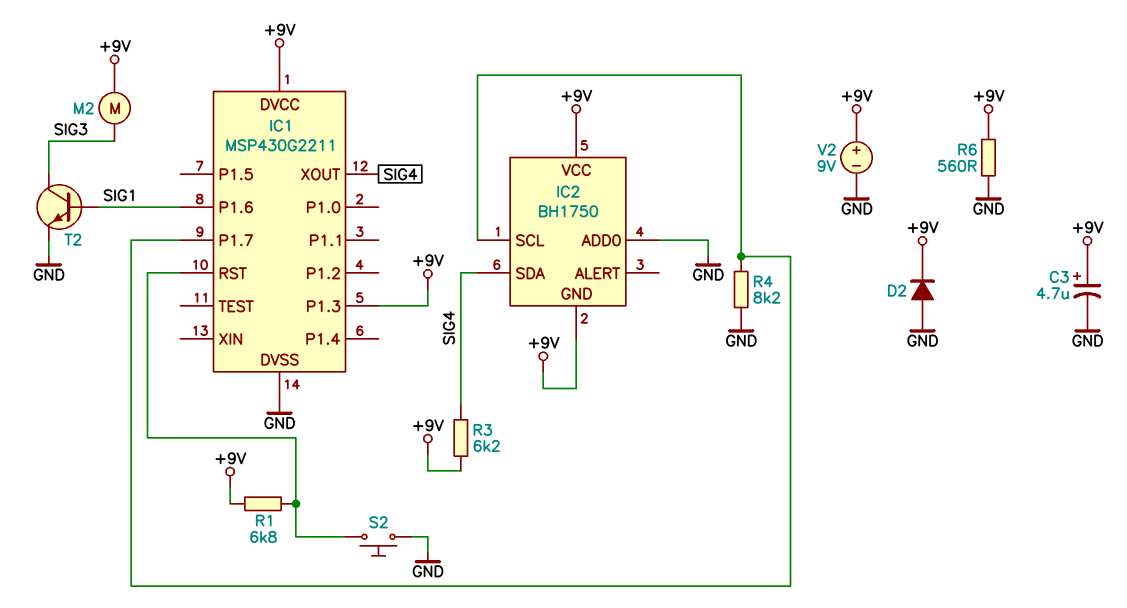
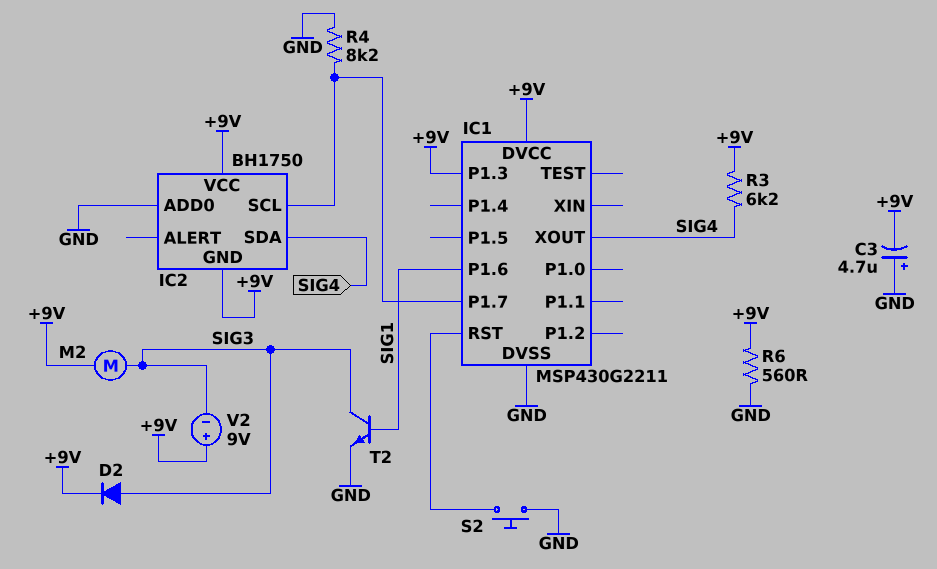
C3: 4.7uF (plus +9V, minus GND) -> 4.7uF (plus GND, minus +9V)
D2: diode (A GND, K +9V) -> diode (A SIG3, K +9V)
R1: 6.8k (+9V, IC1/RST) -> none
V2: 9V (plus +9V, minus GND) -> 9V (plus +9V, minus SIG3)

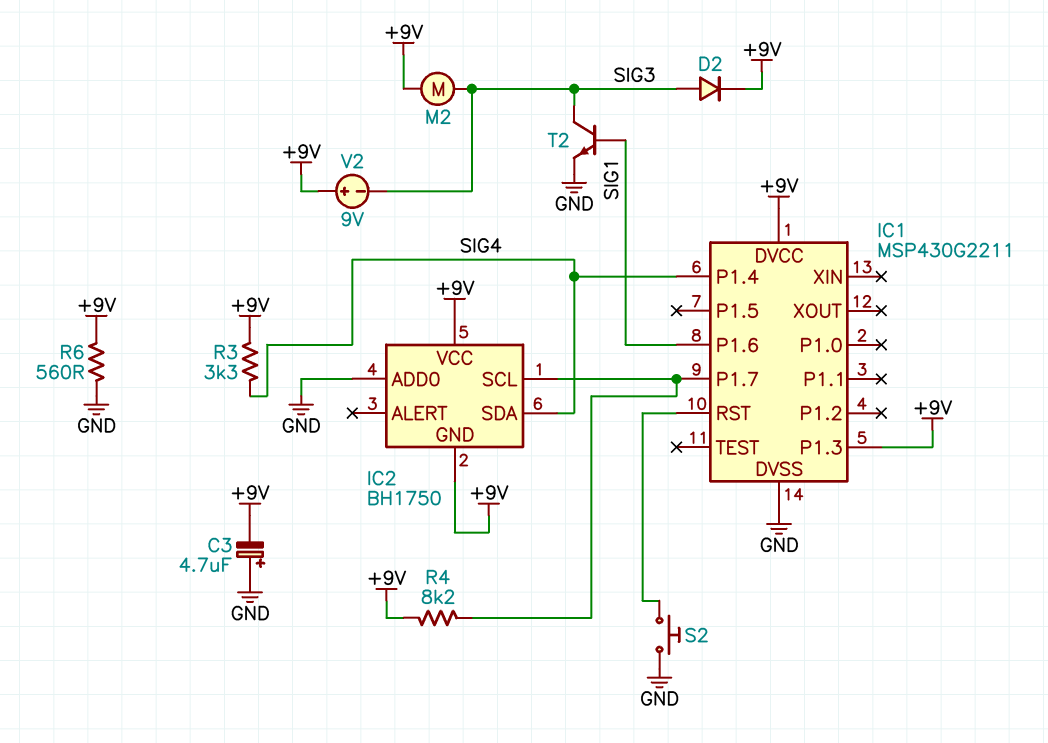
IC1 pin P1.4: none -> SIG4
IC1 pin XOUT: SIG4 -> none
R3: 6.2k (+9V, SIG4) -> 3.3k (+9V, SIG4)
R4: 8.2k (GND, IC1/P1.7) -> 8.2k (+9V, IC1/P1.7)

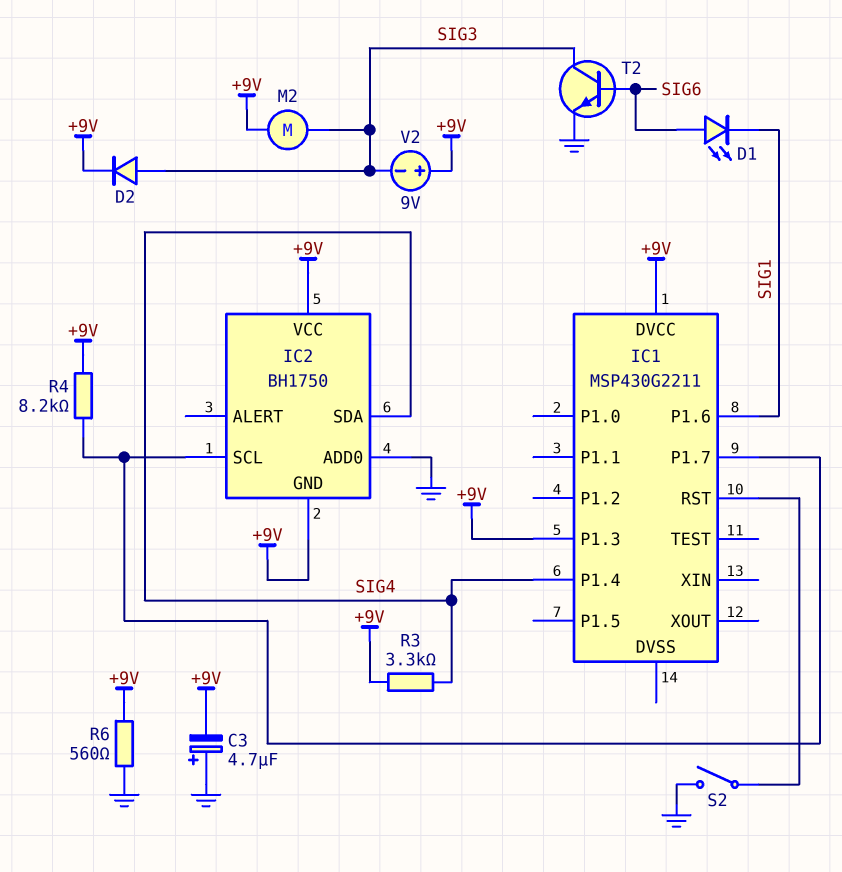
D1: none -> LED (A SIG6, K SIG1)
IC1 pin DVSS: GND -> none
S2: button (GND, IC1/RST) -> switch (GND, IC1/RST)
T2: NPN (B SIG1, C SIG3, E GND) -> NPN (B SIG6, C SIG3, E GND)

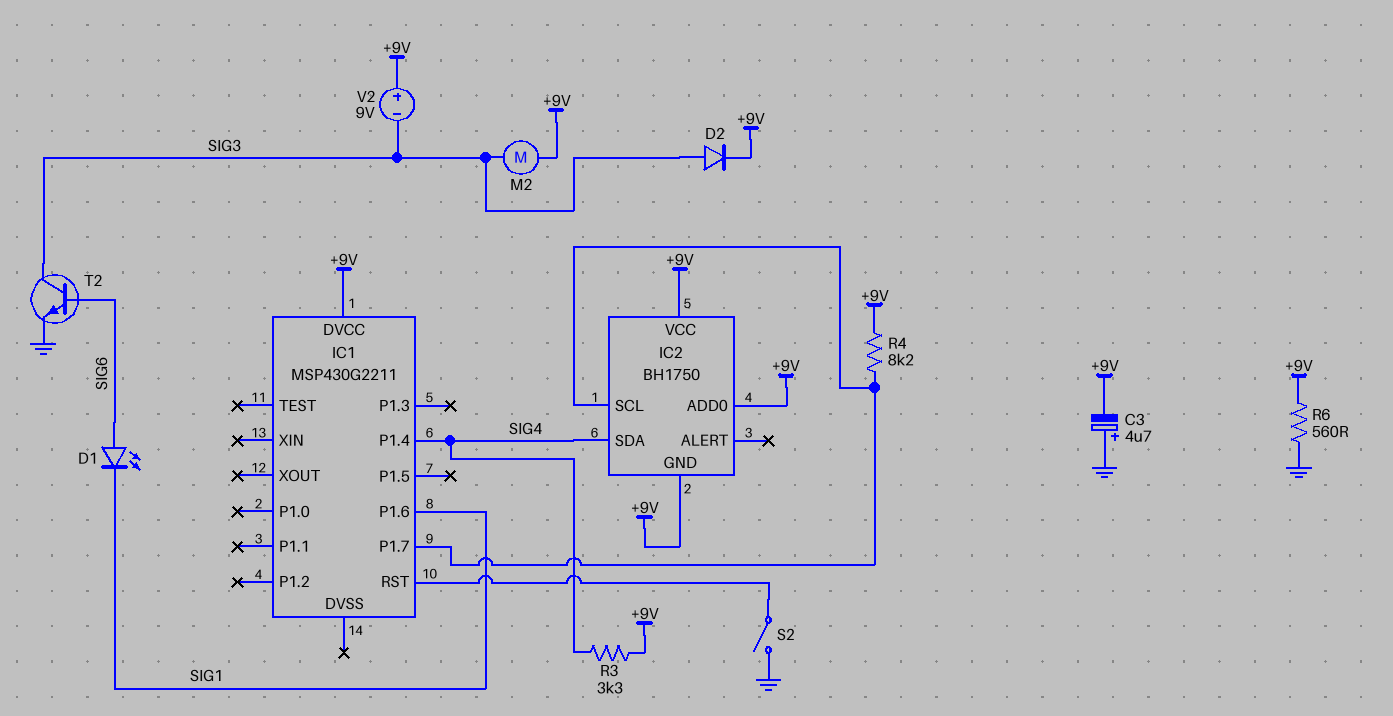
IC1 pin P1.3: +9V -> none
IC2 pin ADD0: GND -> +9V

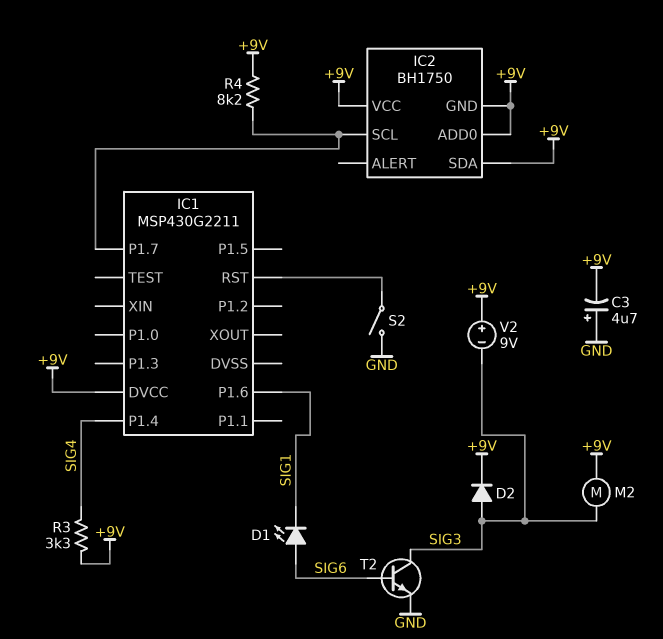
IC2 pin SDA: SIG4 -> +9V
R6: 560 (+9V, GND) -> none

